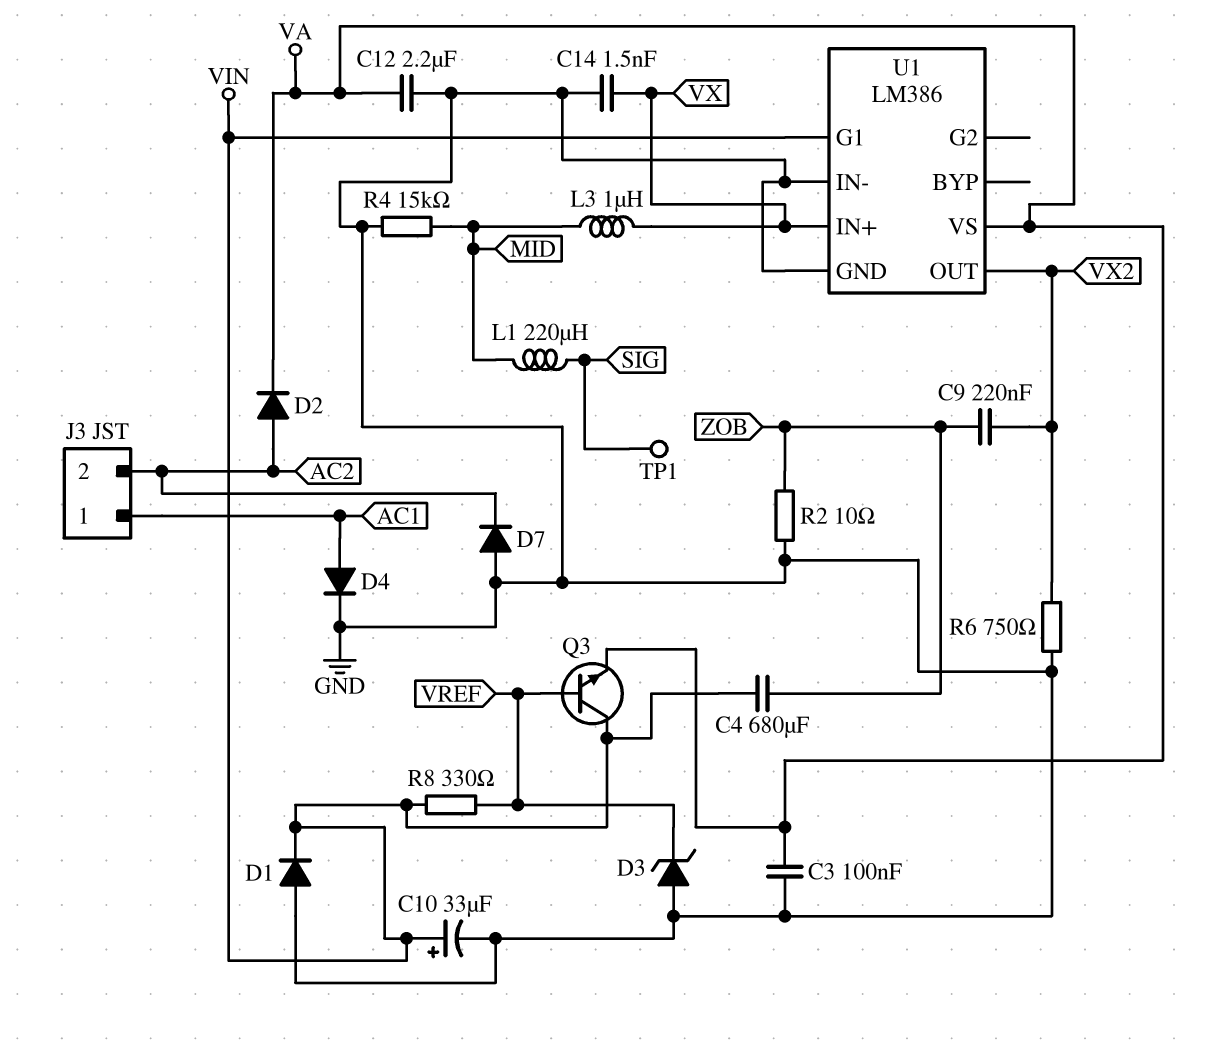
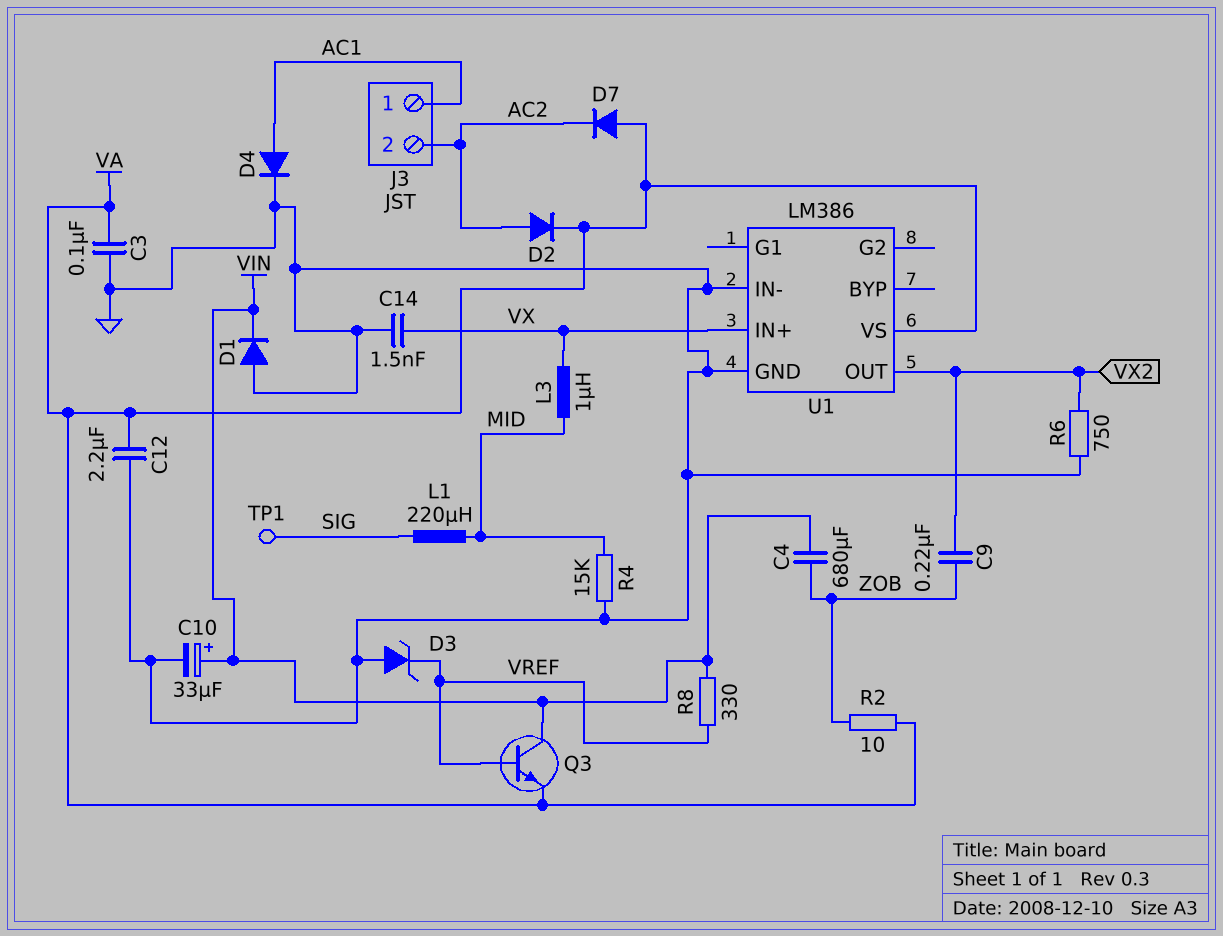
D7: diode (A GND, K AC2) -> diode (A VA, K AC2)
R2: 10 (GND, ZOB) -> 10 (VA, ZOB)
U1 pin G1: VIN -> none

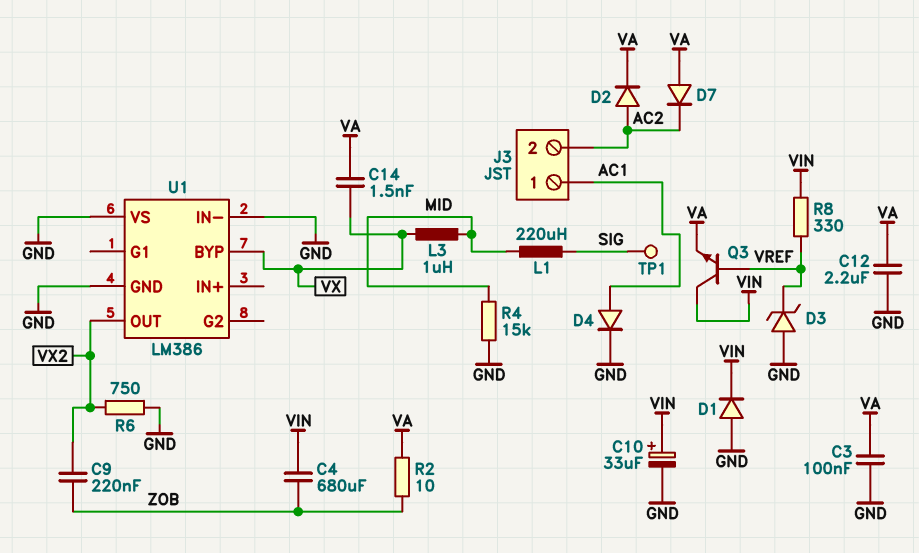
C14: 1.5nF (GND, VX) -> 1.5nF (VA, VX)
U1 pin BYP: none -> VX
U1 pin IN+: VX -> none
U1 pin VS: VA -> GND

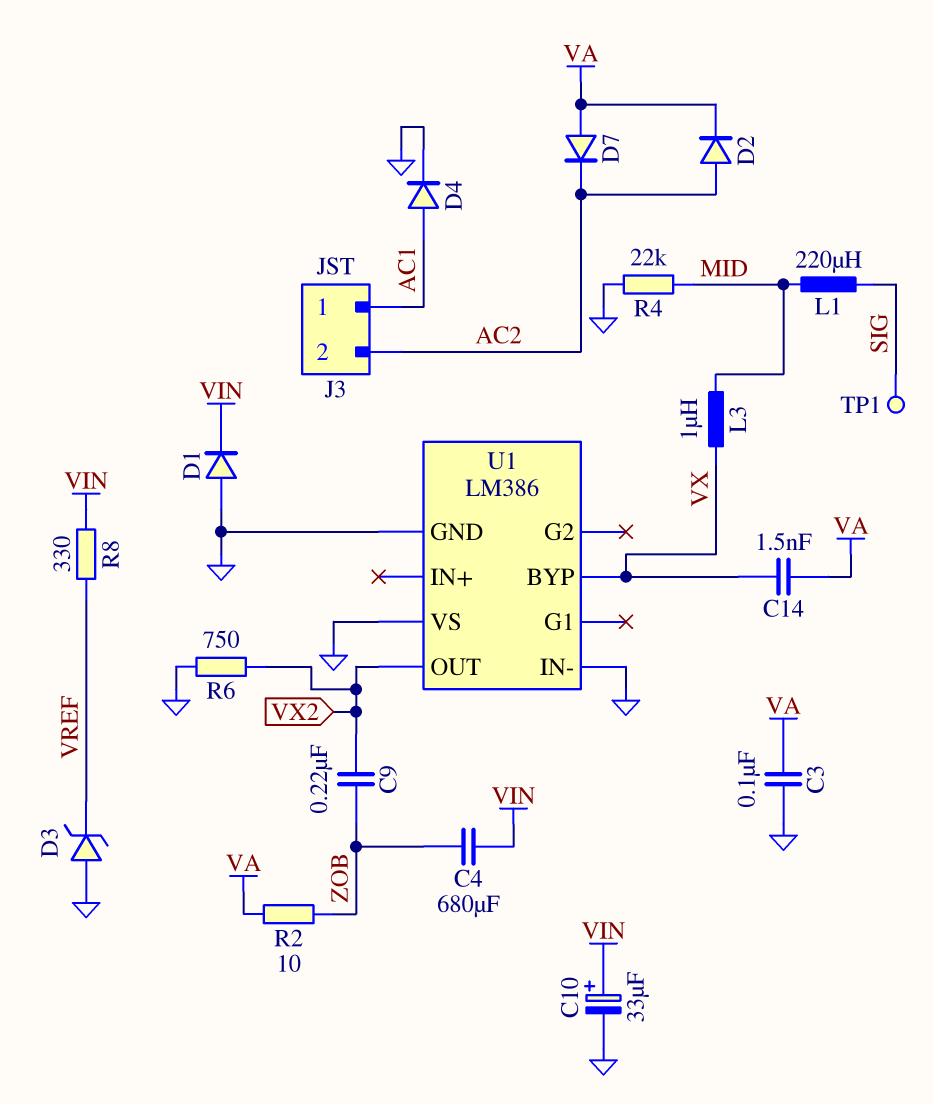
C12: 2.2uF (GND, VA) -> none
Q3: NPN (B VREF, C VIN, E VA) -> none
R4: 15k (GND, MID) -> 22k (GND, MID)

